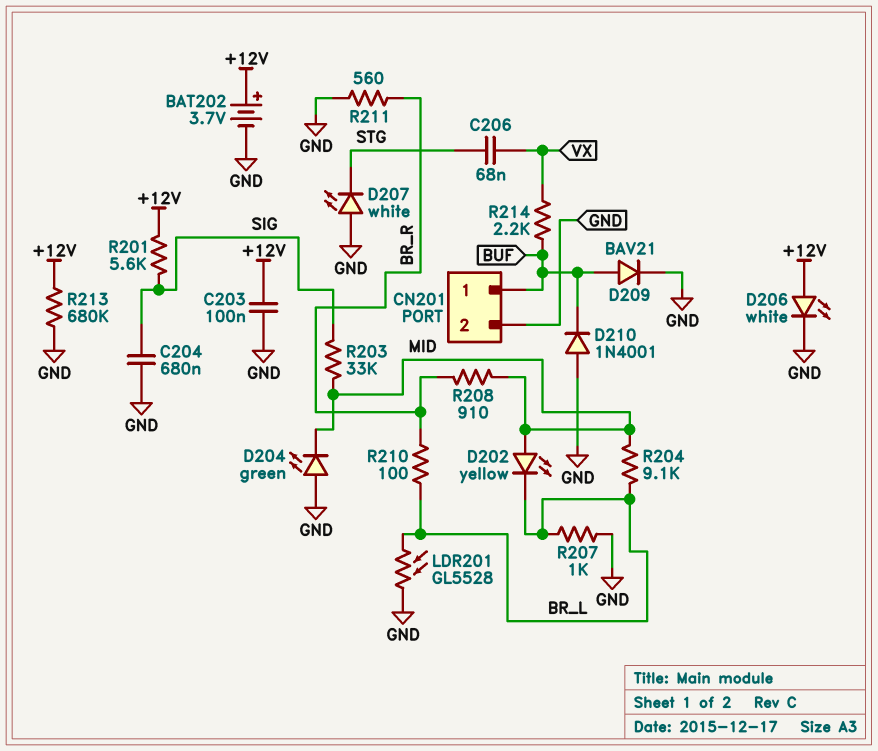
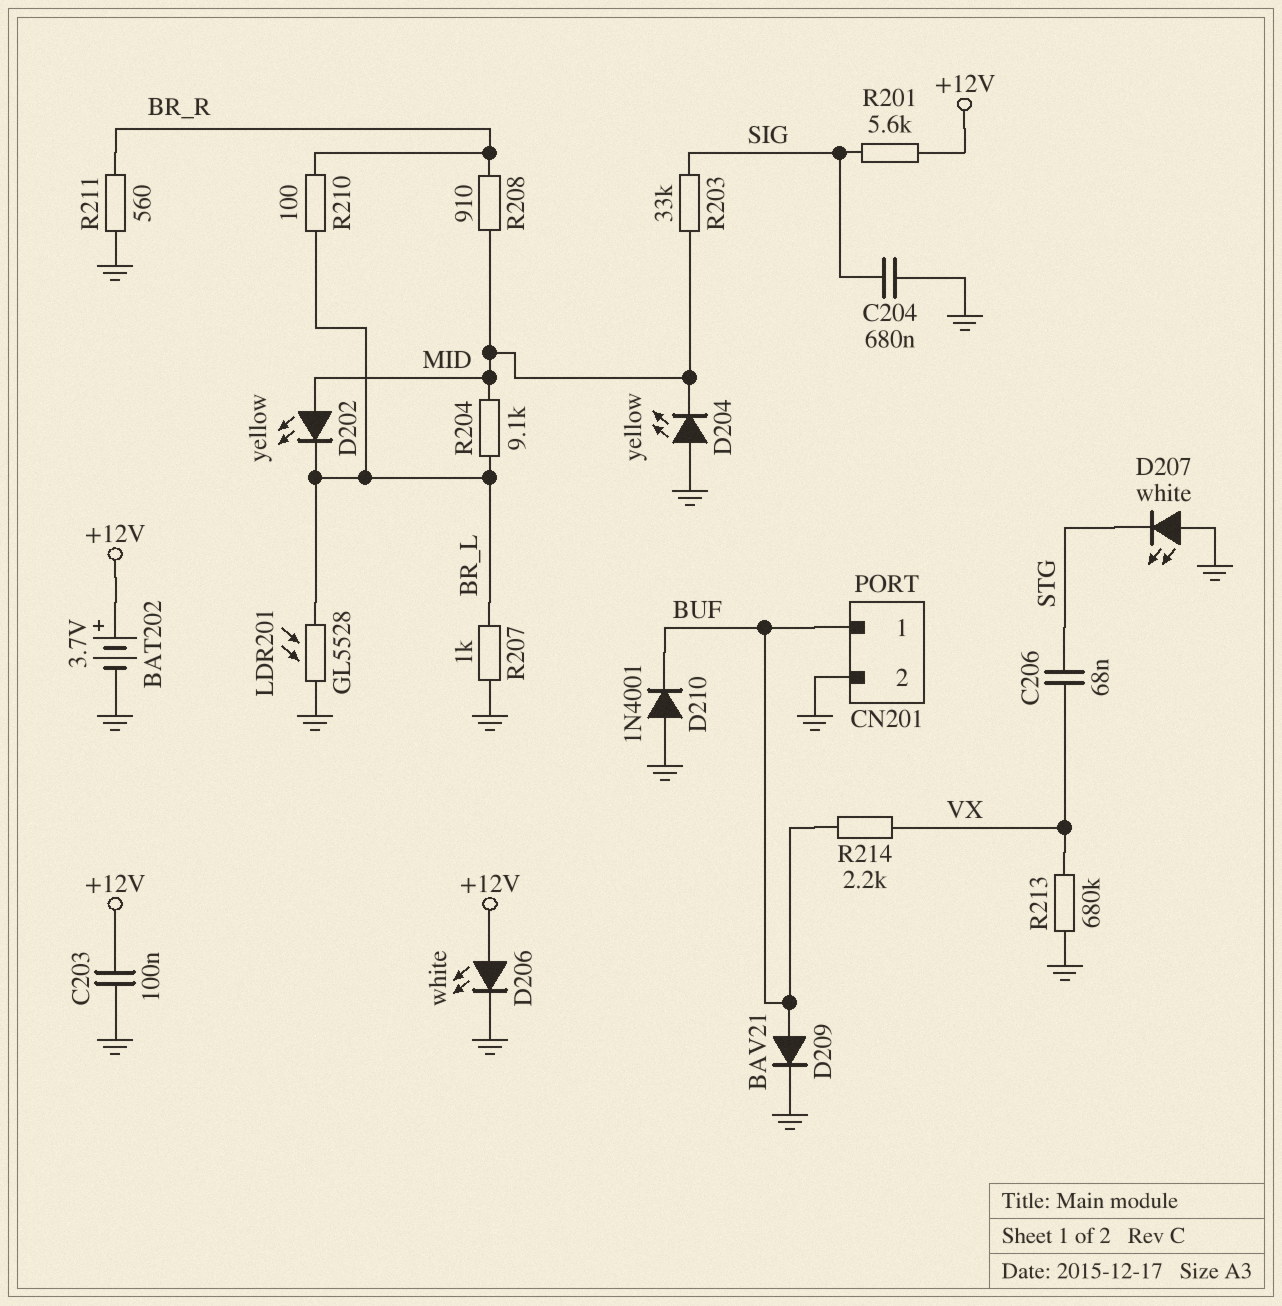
D204: LED green (A GND, K MID) -> LED yellow (A GND, K MID)
R213: 680k (+12V, GND) -> 680k (GND, VX)

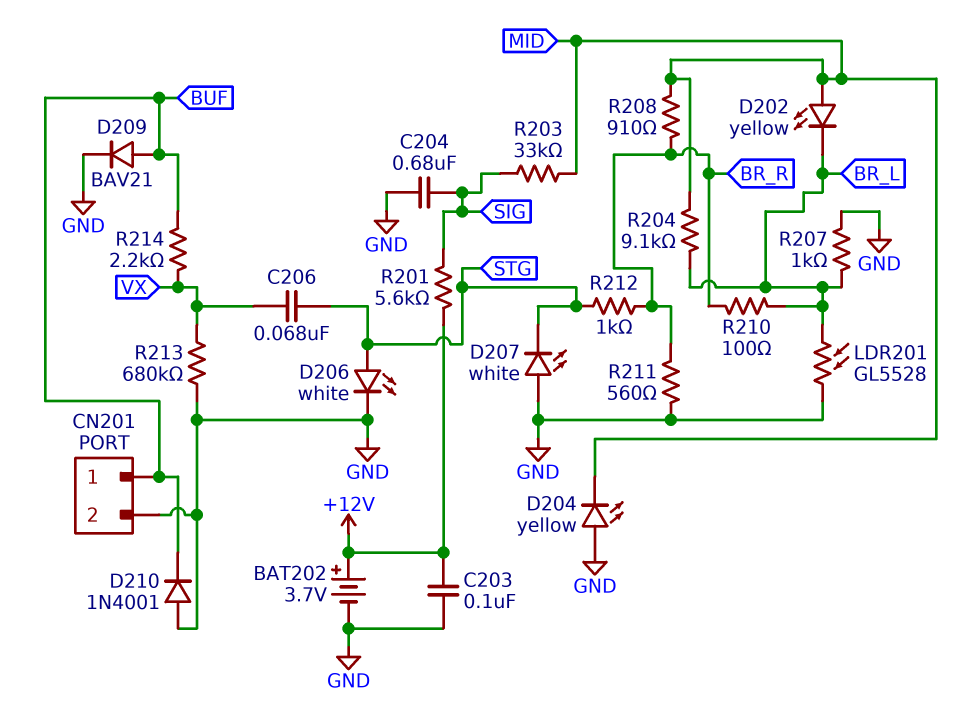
D206: LED white (A +12V, K GND) -> LED white (A STG, K GND)
R212: none -> 1k (BR_R, STG)

